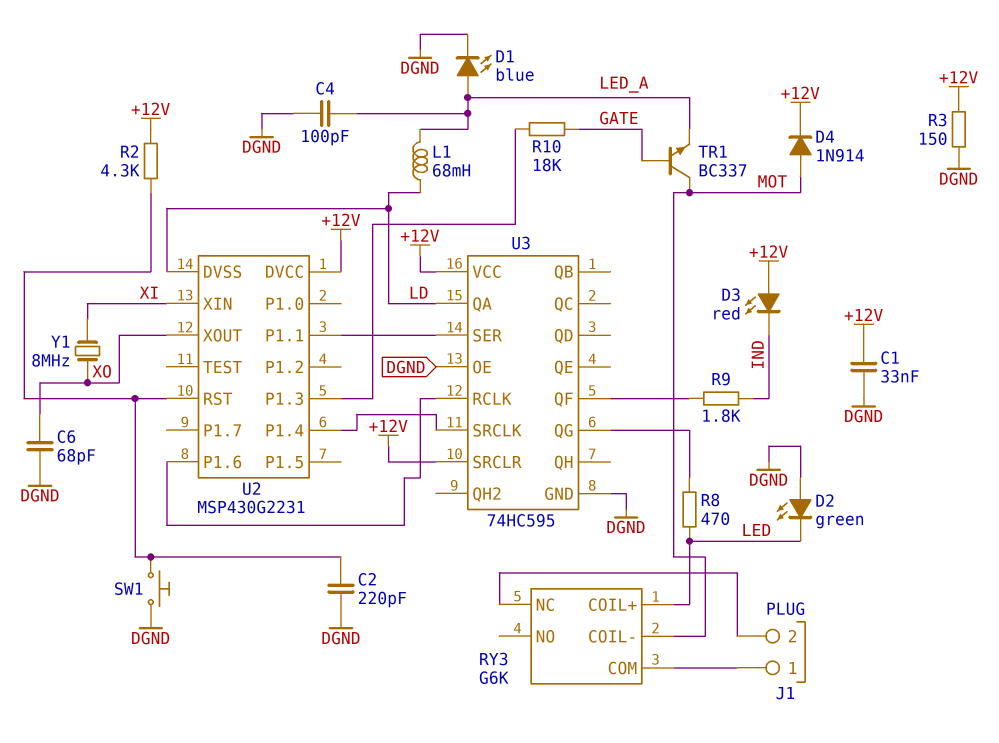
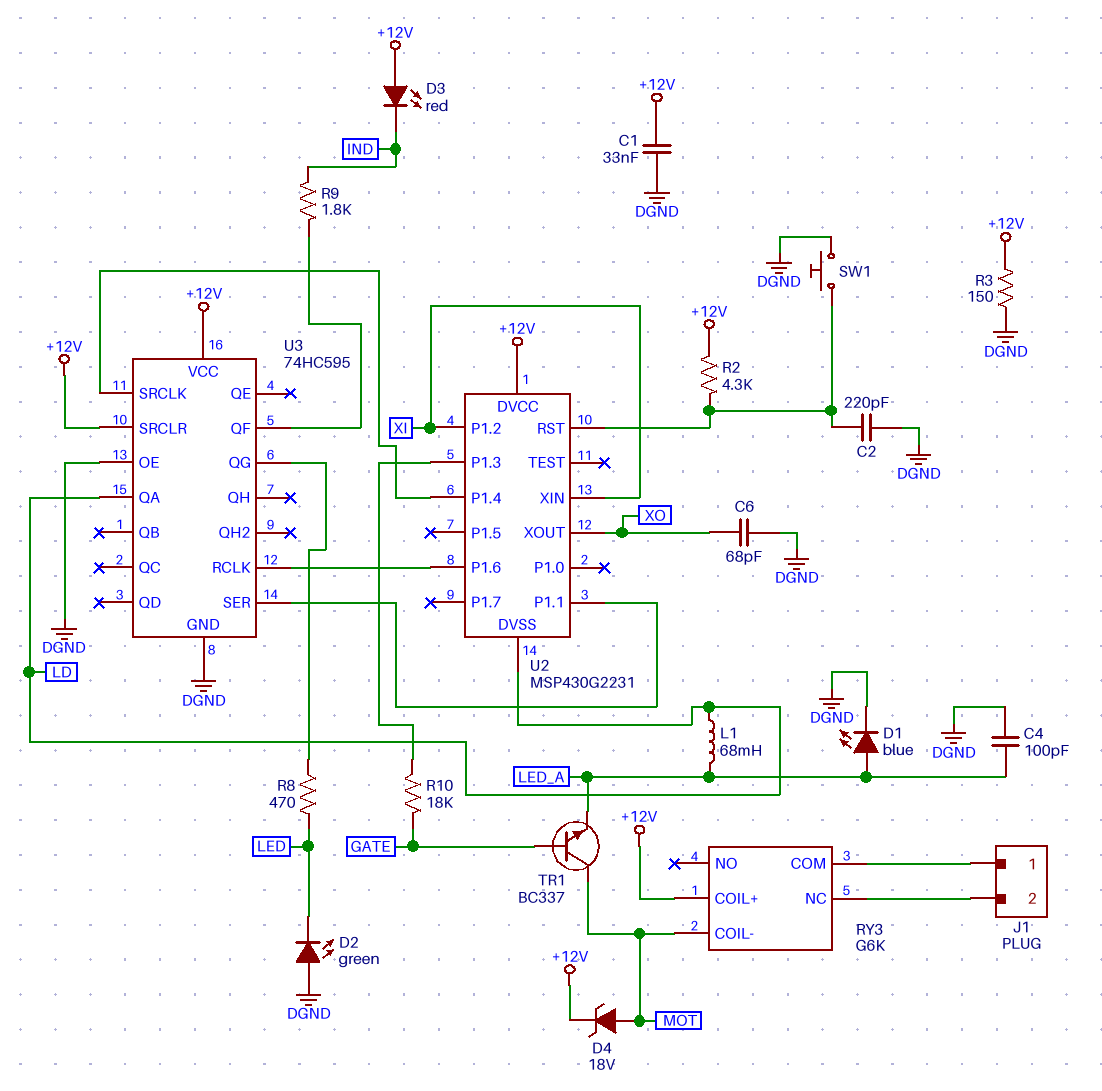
D4: diode 1N914 (A MOT, K +12V) -> zener 18V (A MOT, K +12V)
RY3 pin COIL+: LED -> +12V
U2 pin P1.2: none -> XI
Y1: 8MHz (XI, XO) -> none

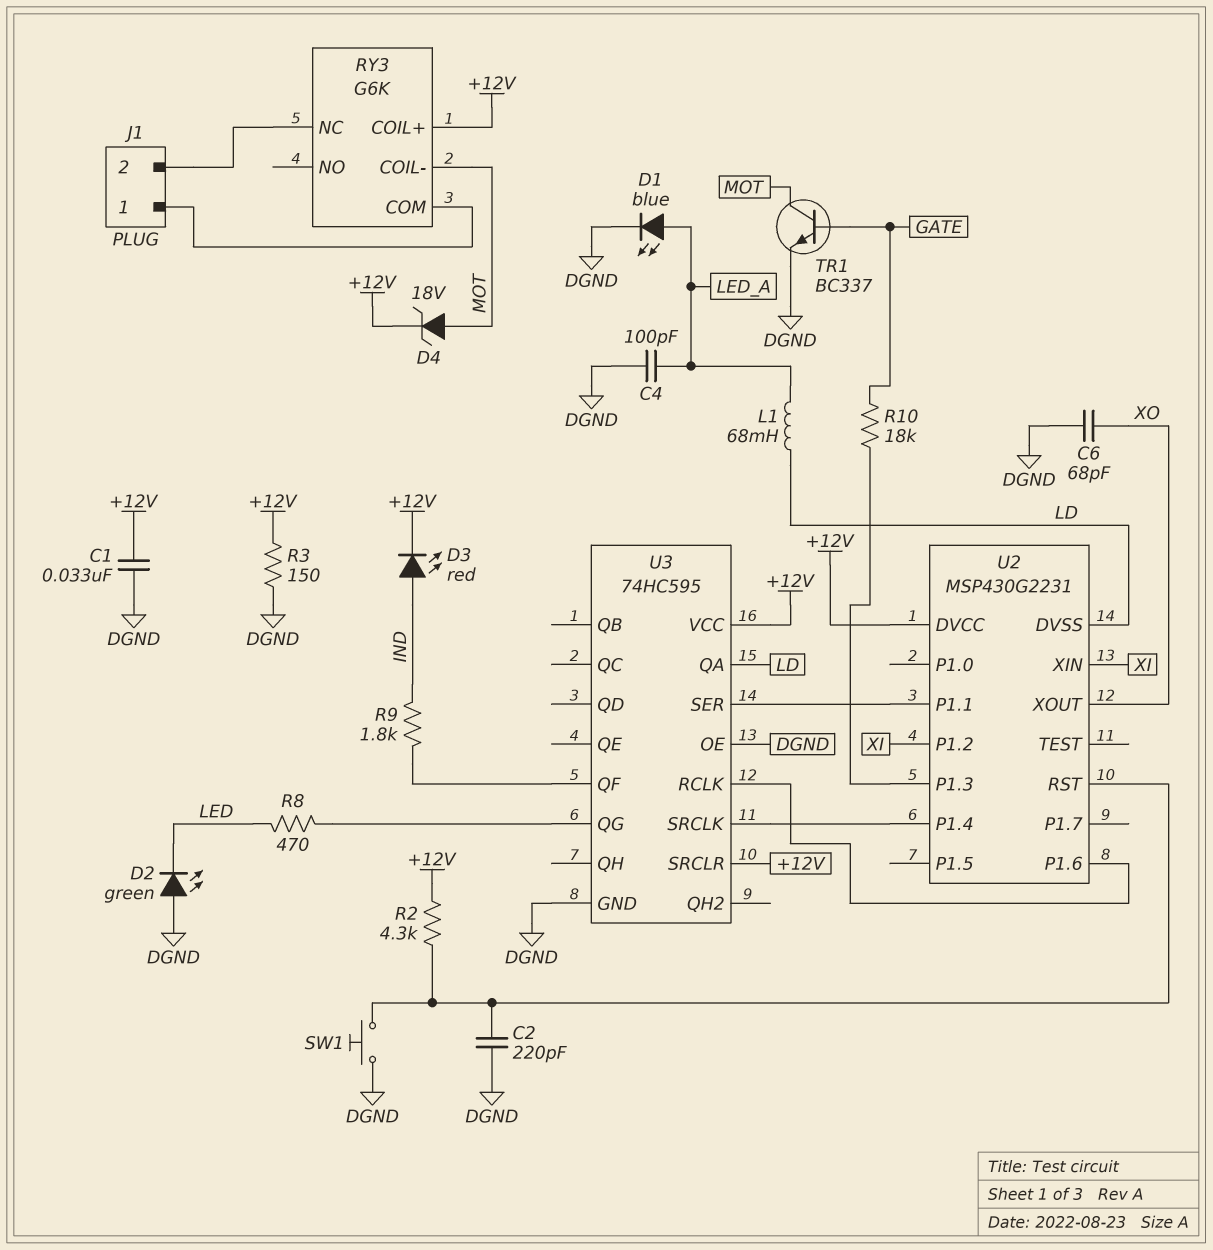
D3: LED red (A +12V, K IND) -> LED red (A IND, K +12V)
TR1: NPN BC337 (B GATE, C MOT, E LED_A) -> NPN BC337 (B GATE, C MOT, E DGND)

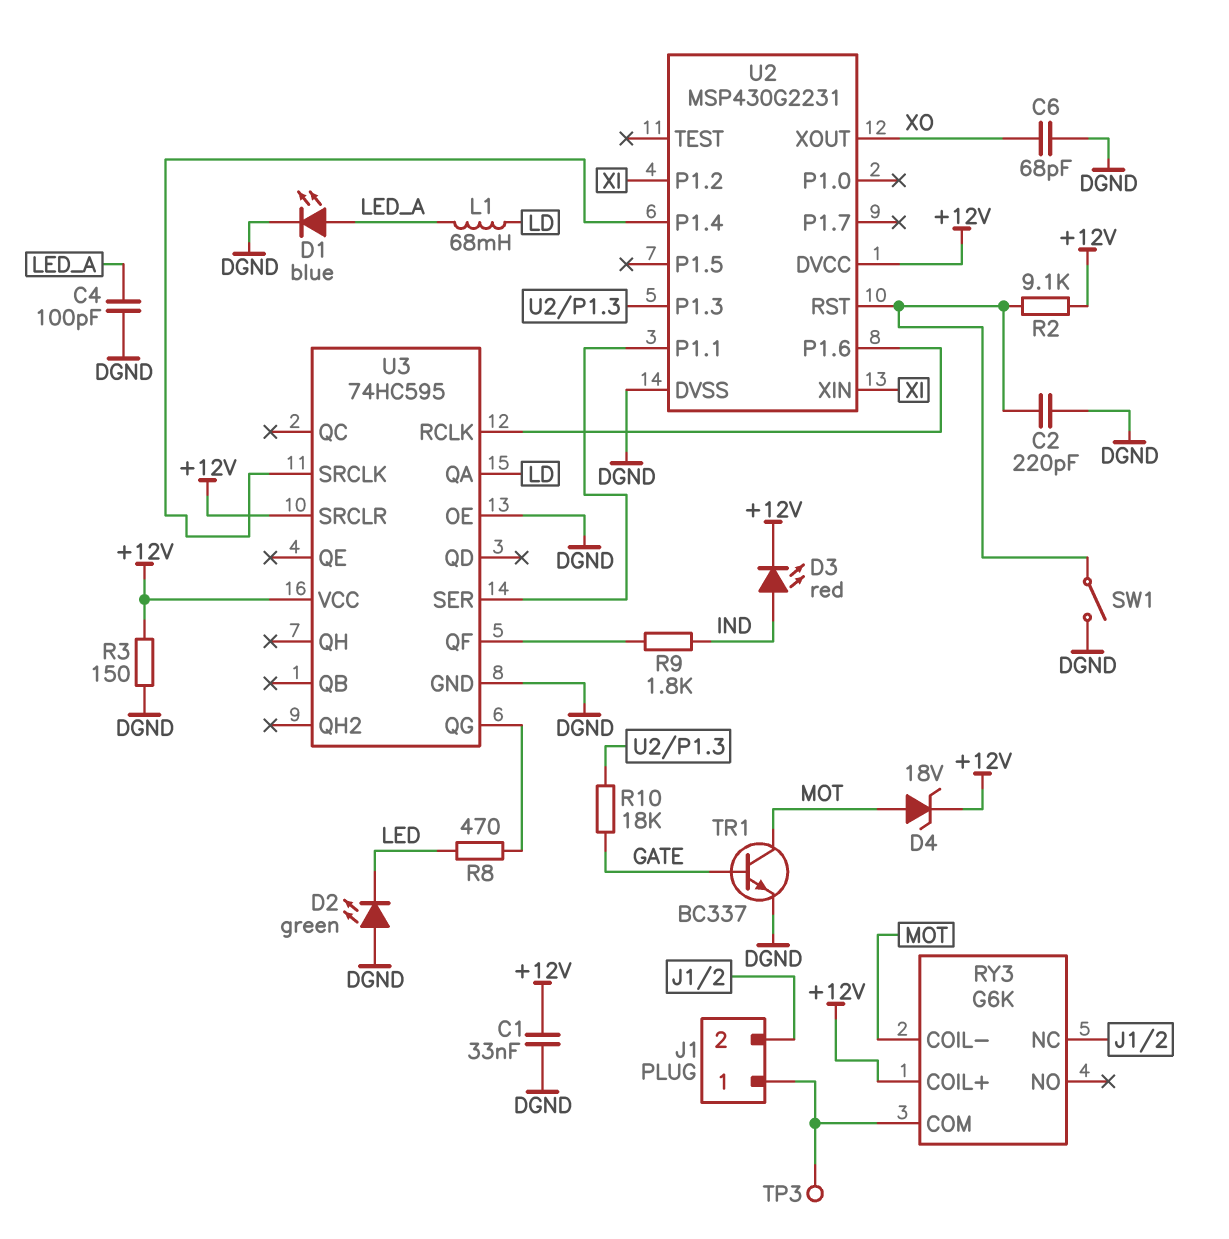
R2: 4.3k (+12V, U2/RST) -> 9.1k (+12V, U2/RST)
SW1: button (DGND, U2/RST) -> switch (DGND, U2/RST)
TP3: none -> test point (J1/1)
U2 pin DVSS: LD -> DGND

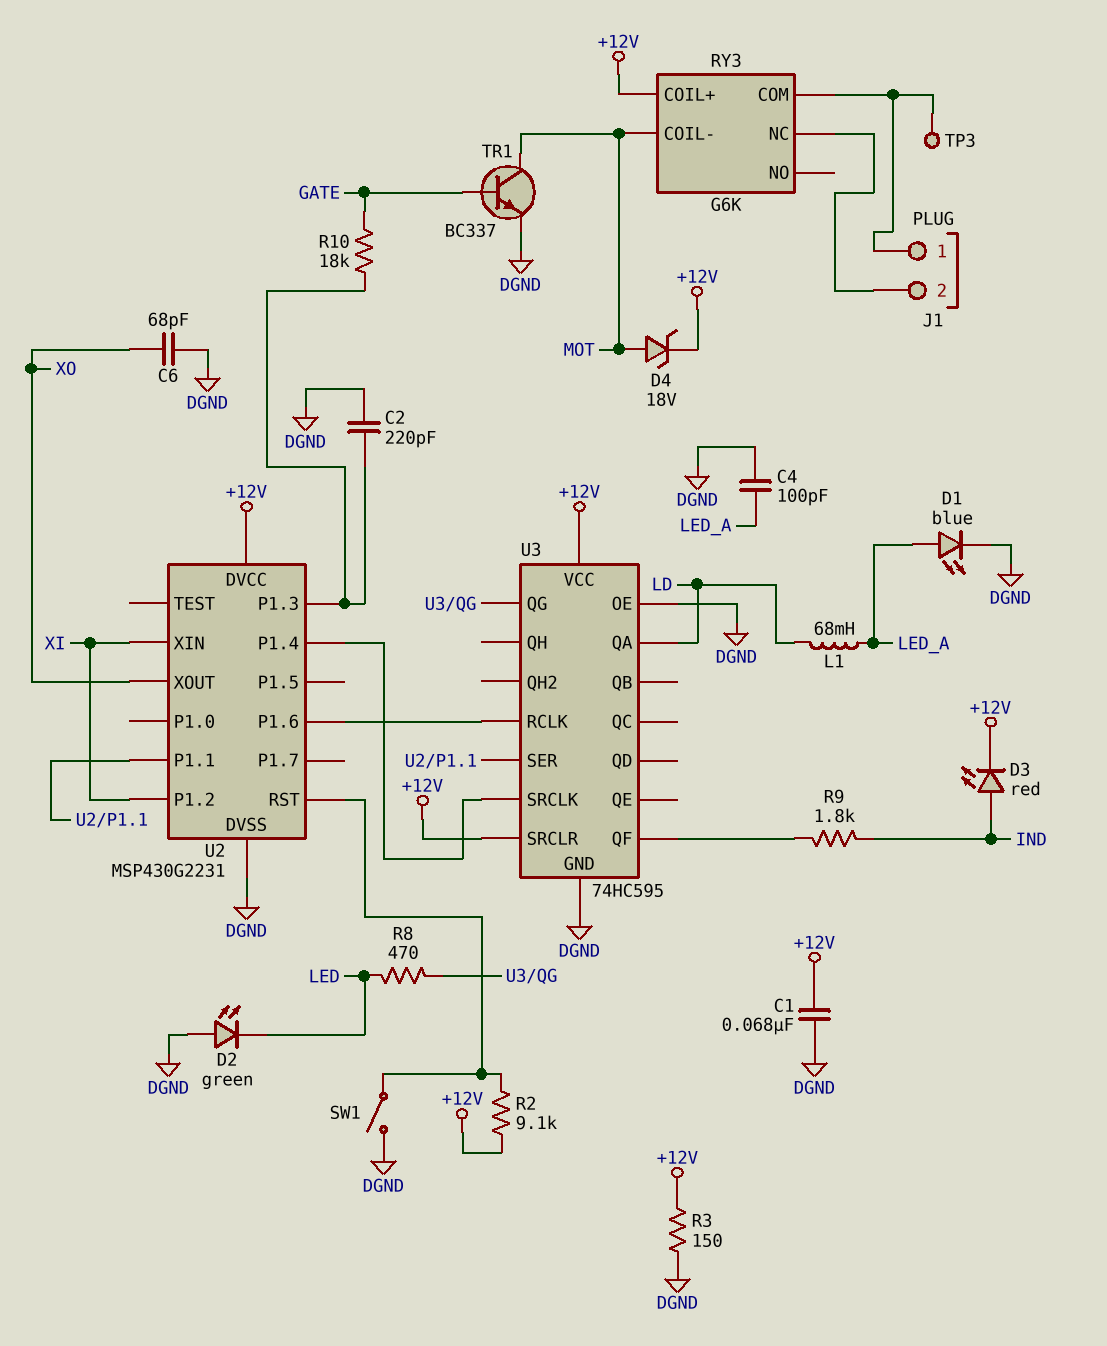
C1: 33nF (+12V, DGND) -> 68nF (+12V, DGND)
C2: 220pF (DGND, U2/RST) -> 220pF (DGND, U2/P1.3)

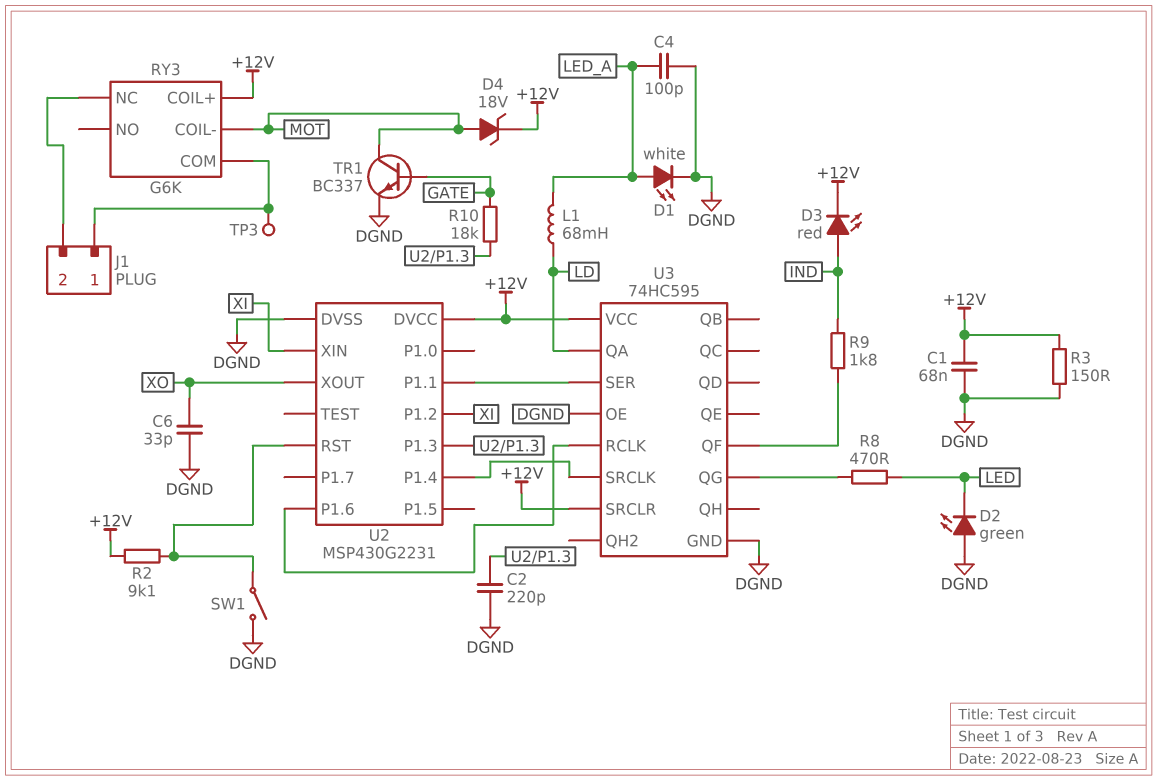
C6: 68pF (DGND, XO) -> 33pF (DGND, XO)
D1: LED blue (A LED_A, K DGND) -> LED white (A LED_A, K DGND)

